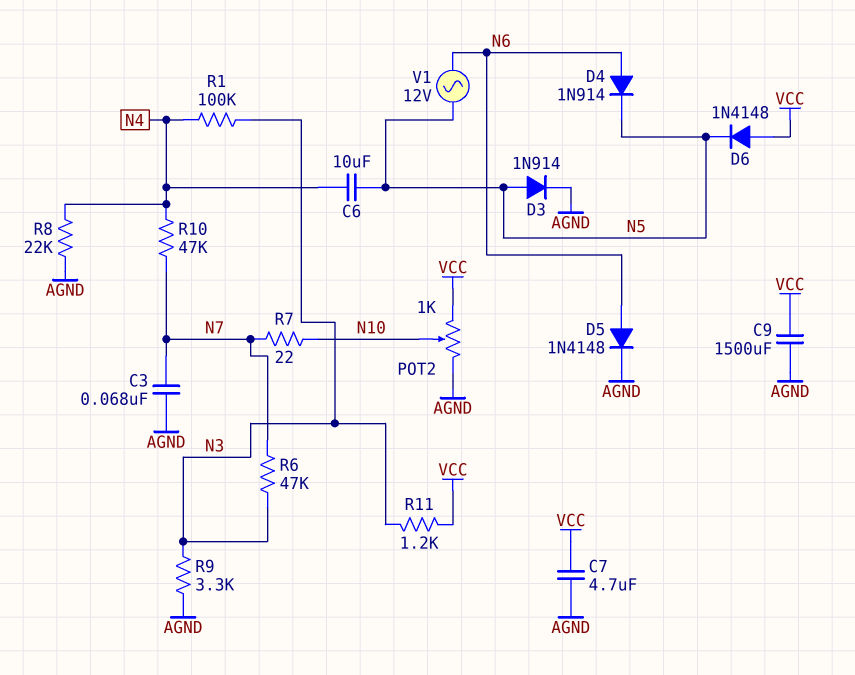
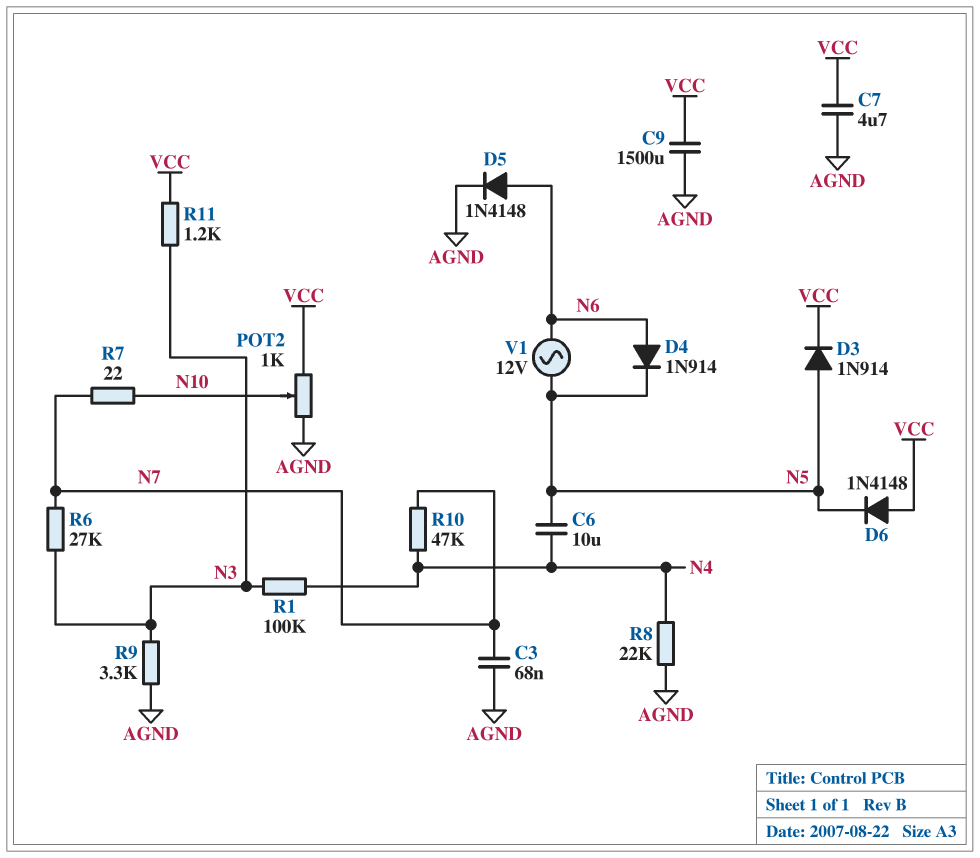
D3: diode 1N914 (A N5, K AGND) -> diode 1N914 (A N5, K VCC)
R6: 47k (N3, N7) -> 27k (N3, N7)

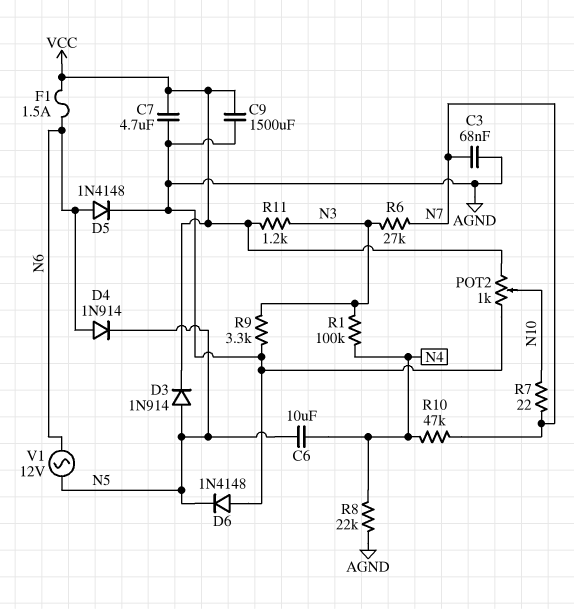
D6: diode 1N4148 (A VCC, K N5) -> diode 1N4148 (A AGND, K N5)
F1: none -> 1.5A (N6, VCC)

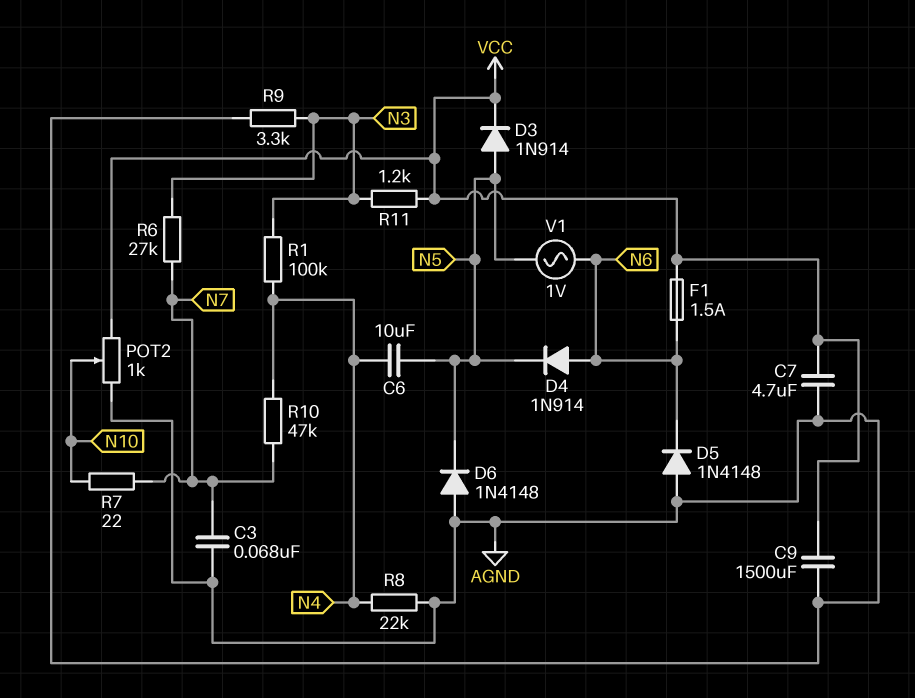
D5: diode 1N4148 (A N6, K AGND) -> diode 1N4148 (A AGND, K N6)
V1: AC 12V (N5, N6) -> AC 1V (N5, N6)

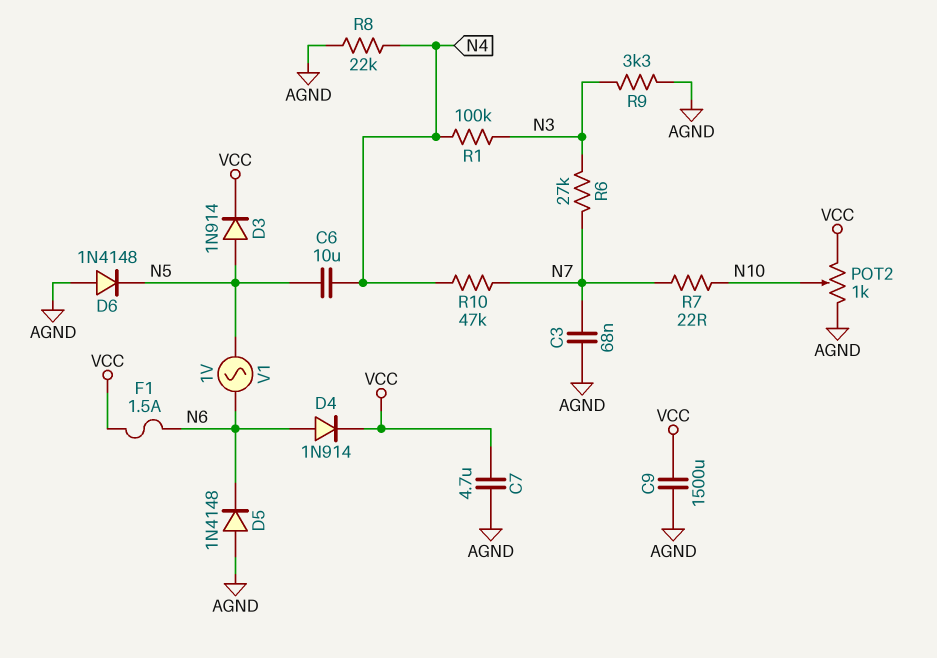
D4: diode 1N914 (A N6, K N5) -> diode 1N914 (A N6, K VCC)
R11: 1.2k (N3, VCC) -> none

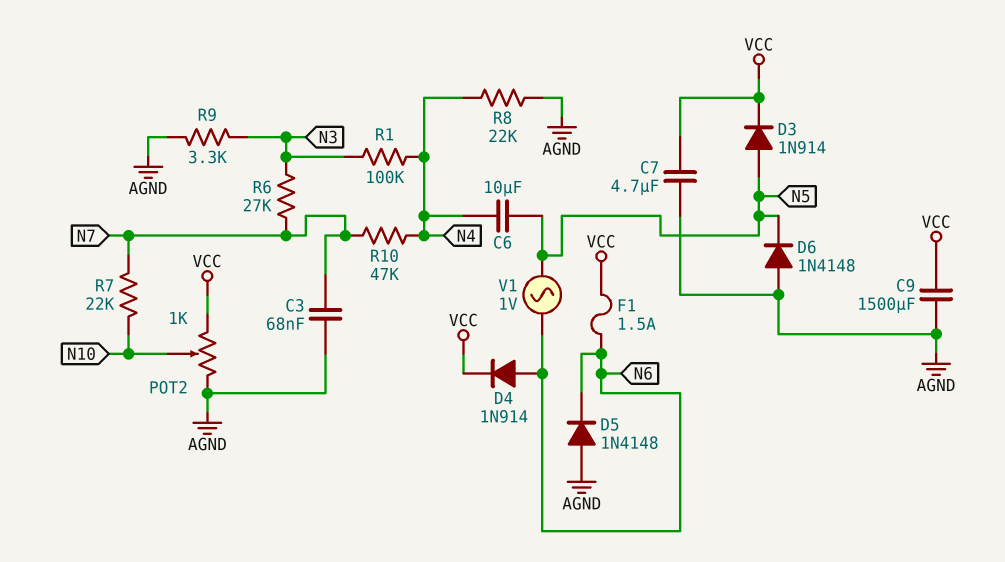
R7: 22 (N7, N10) -> 22k (N7, N10)

